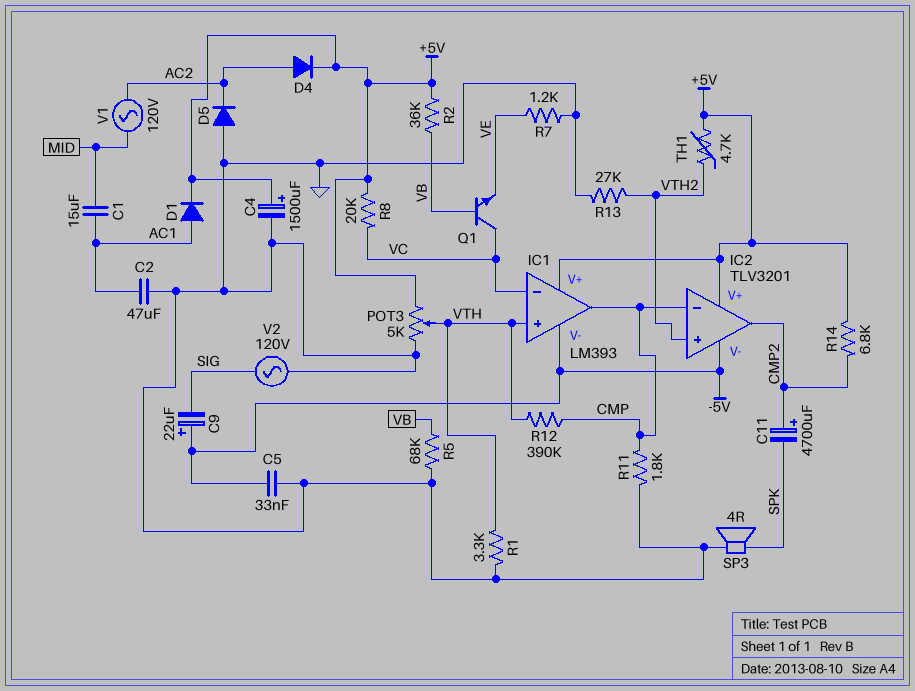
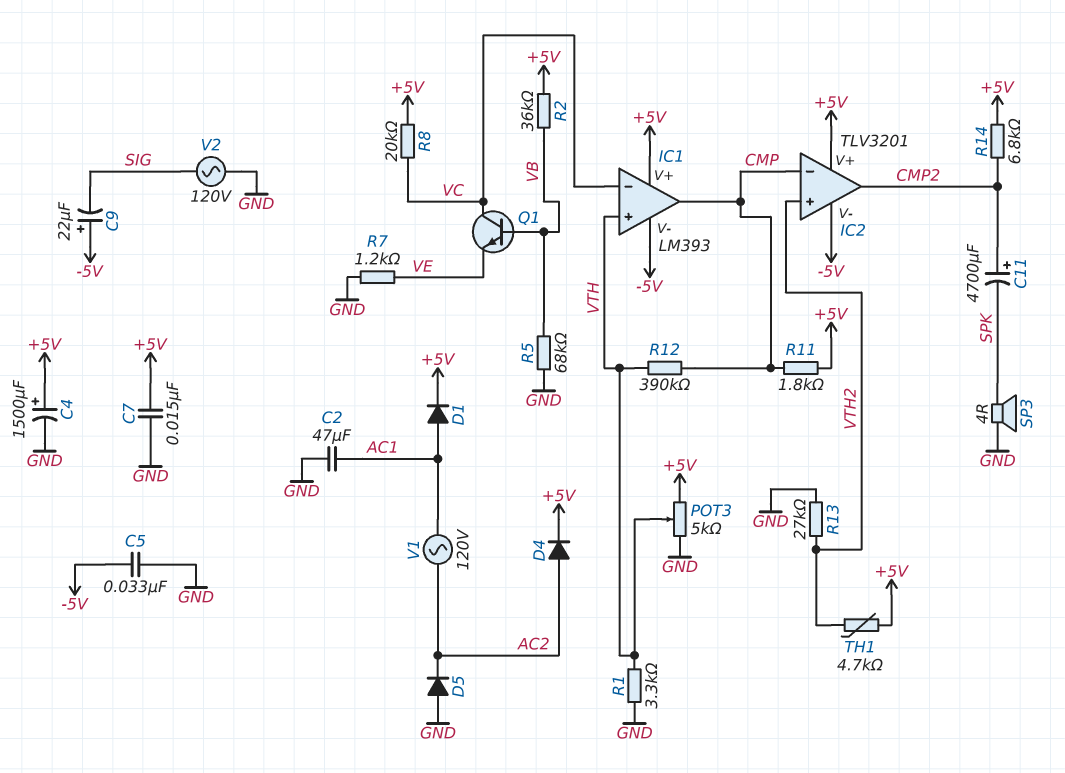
C1: 15uF (AC1, MID) -> none
C7: none -> 15nF (+5V, GND)
R11: 1.8k (CMP, GND) -> 1.8k (+5V, CMP)
V1: AC 120V (AC2, MID) -> AC 120V (AC1, AC2)

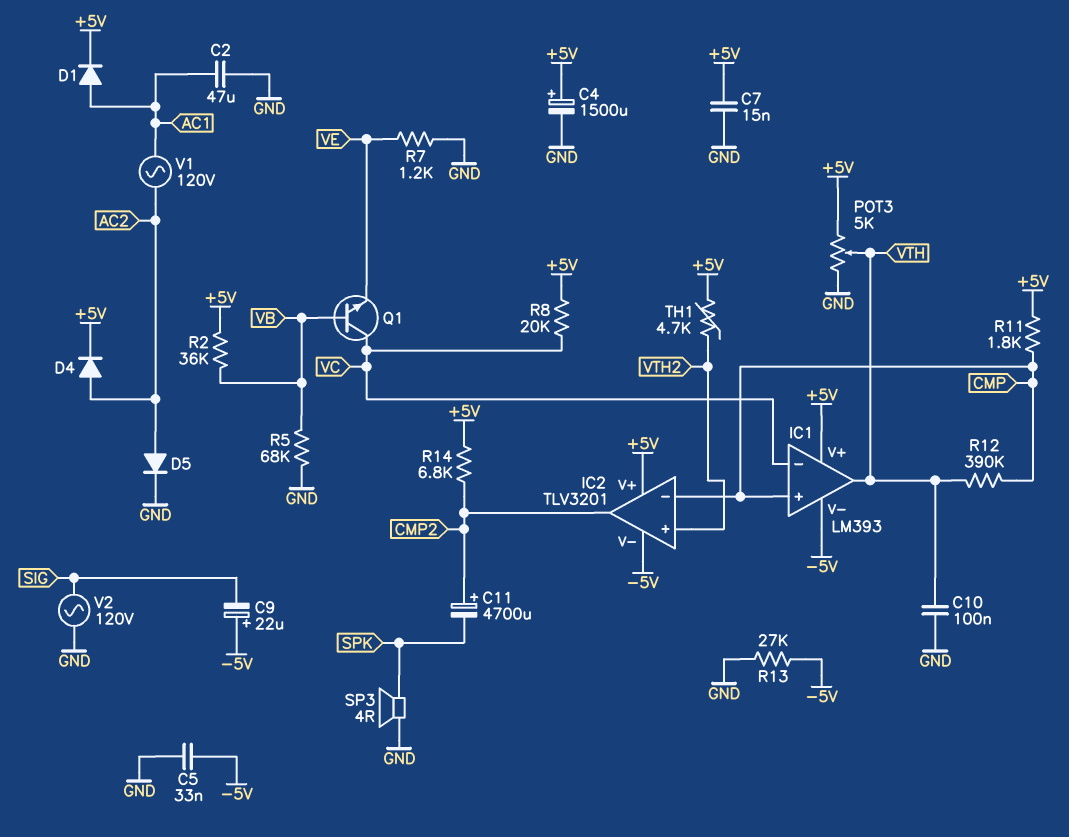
C10: none -> 100nF (GND, VTH)
D5: diode (A GND, K AC2) -> diode (A AC2, K GND)
IC1 pin in+: VTH -> CMP
IC1 pin out: CMP -> VTH
R1: 3.3k (GND, VTH) -> none
R13: 27k (GND, VTH2) -> 27k (-5V, GND)

